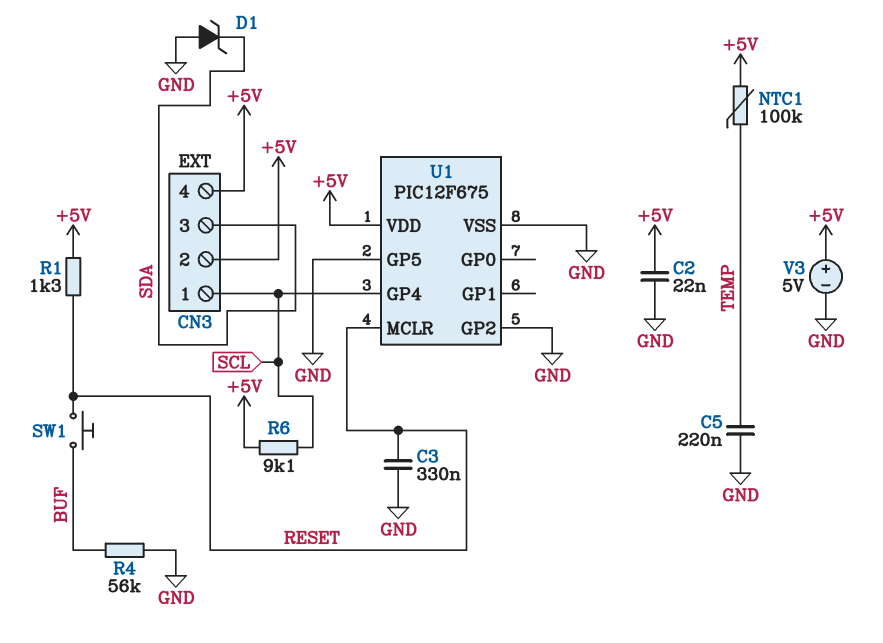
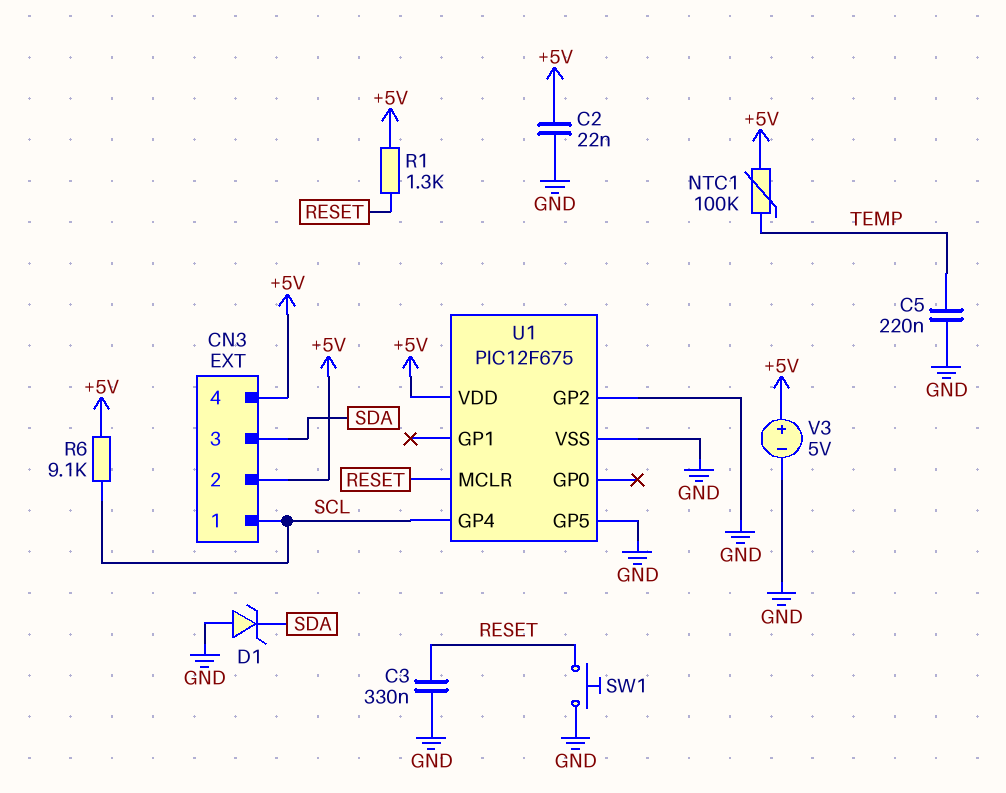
R4: 56k (BUF, GND) -> none
SW1: button (BUF, RESET) -> button (GND, RESET)

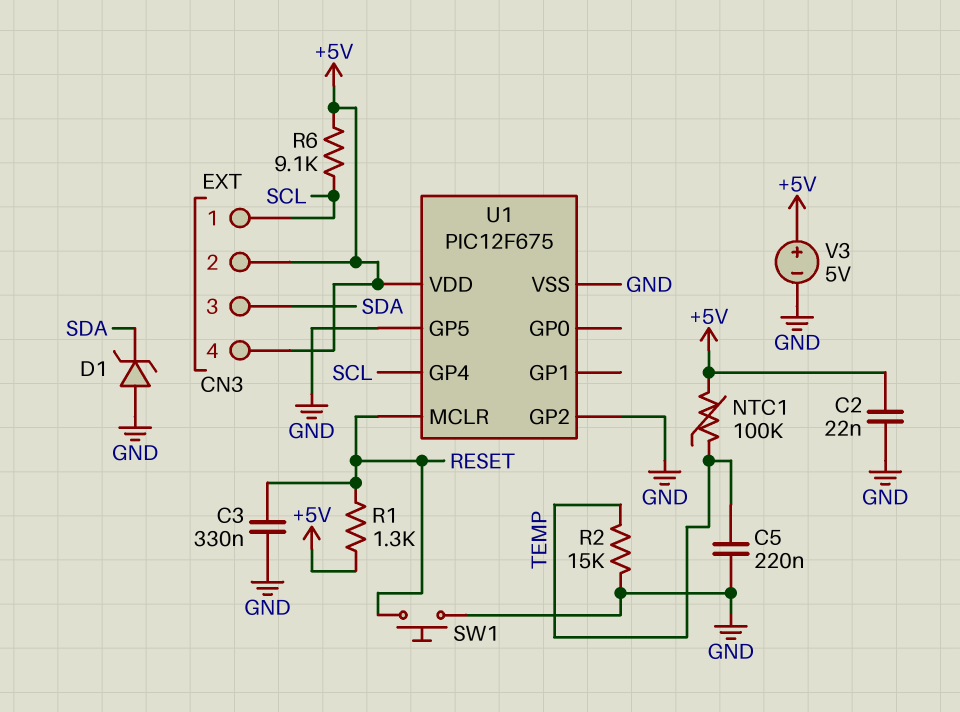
R2: none -> 15k (GND, TEMP)

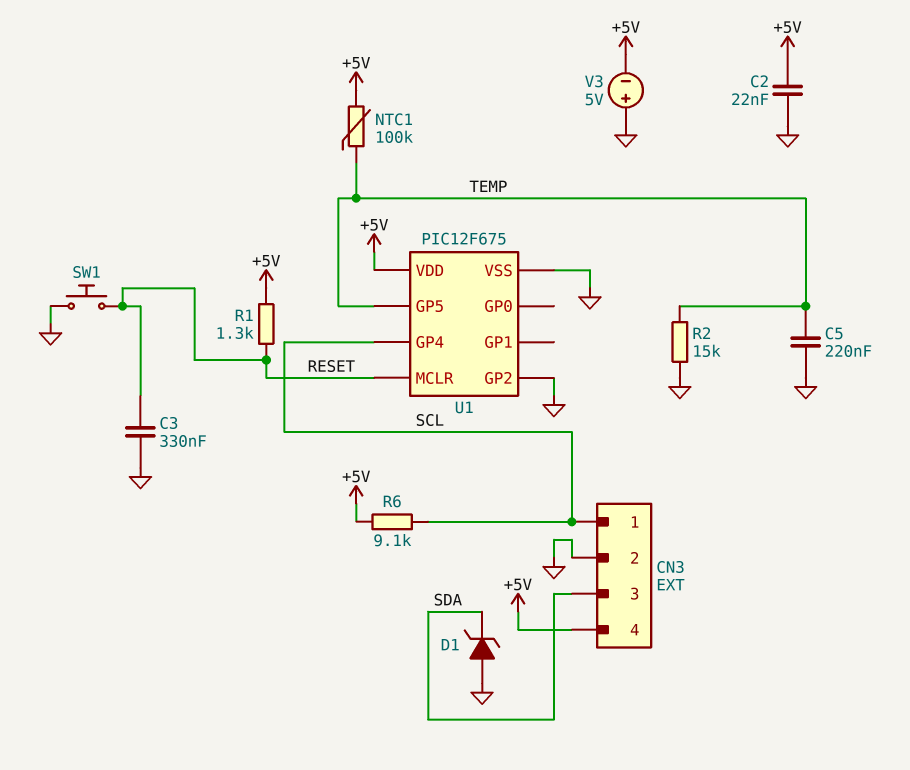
CN3 pin 2: +5V -> GND
U1 pin GP5: GND -> TEMP
V3: 5V (plus +5V, minus GND) -> 5V (plus GND, minus +5V)

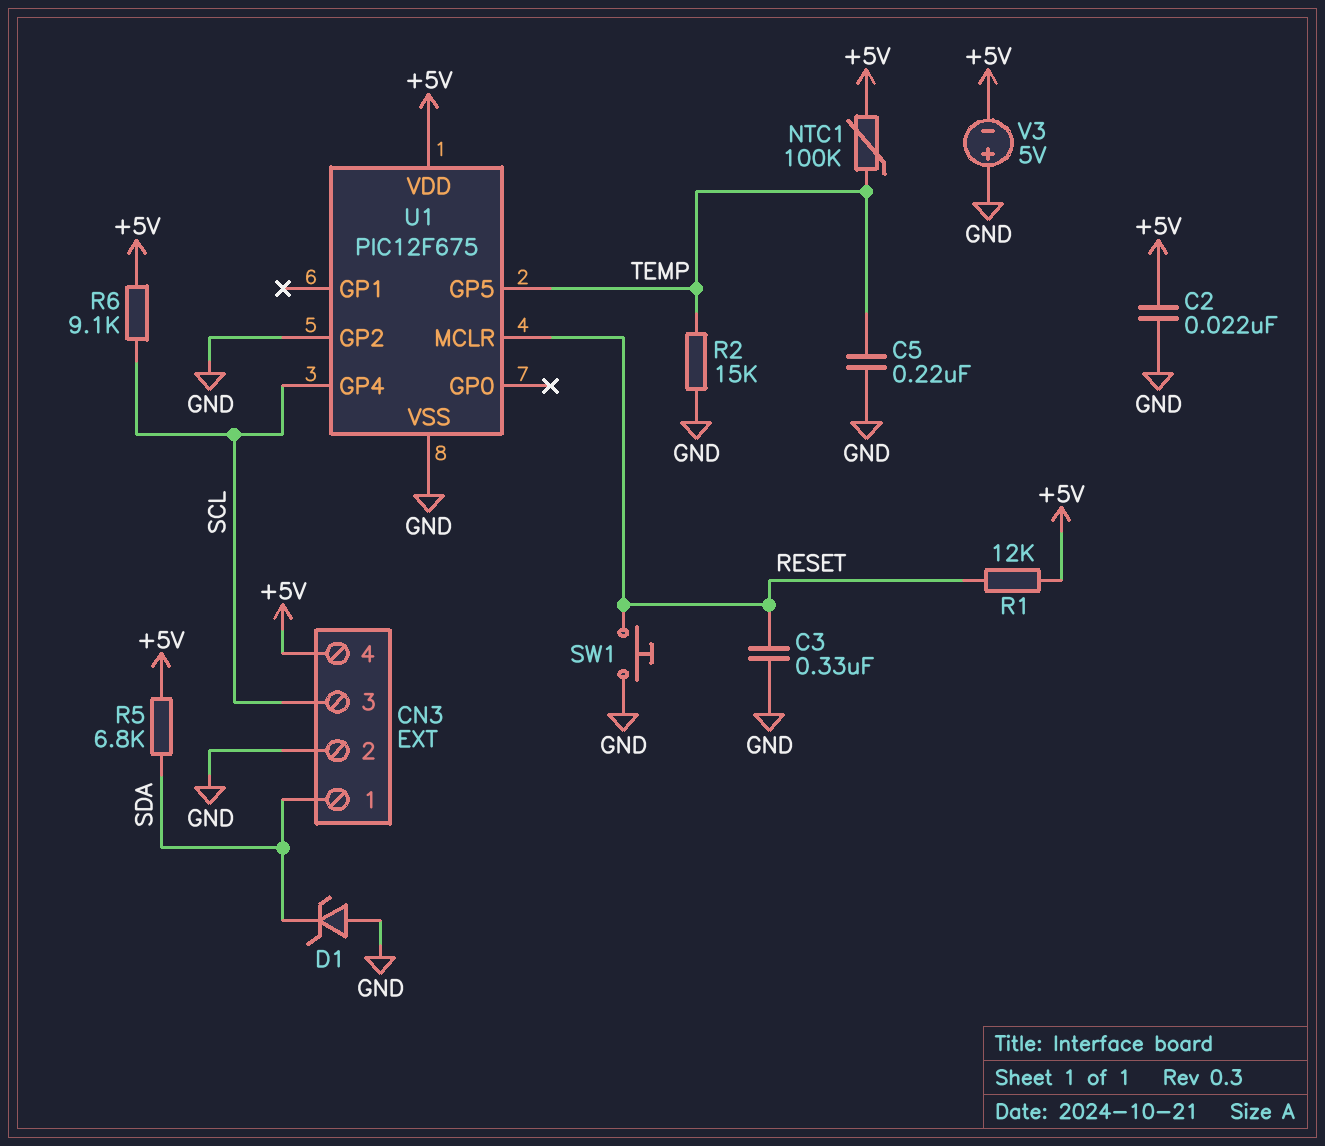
CN3 pin 1: SCL -> SDA
CN3 pin 3: SDA -> SCL
R1: 1.3k (+5V, RESET) -> 12k (+5V, RESET)
R5: none -> 6.8k (+5V, SDA)

